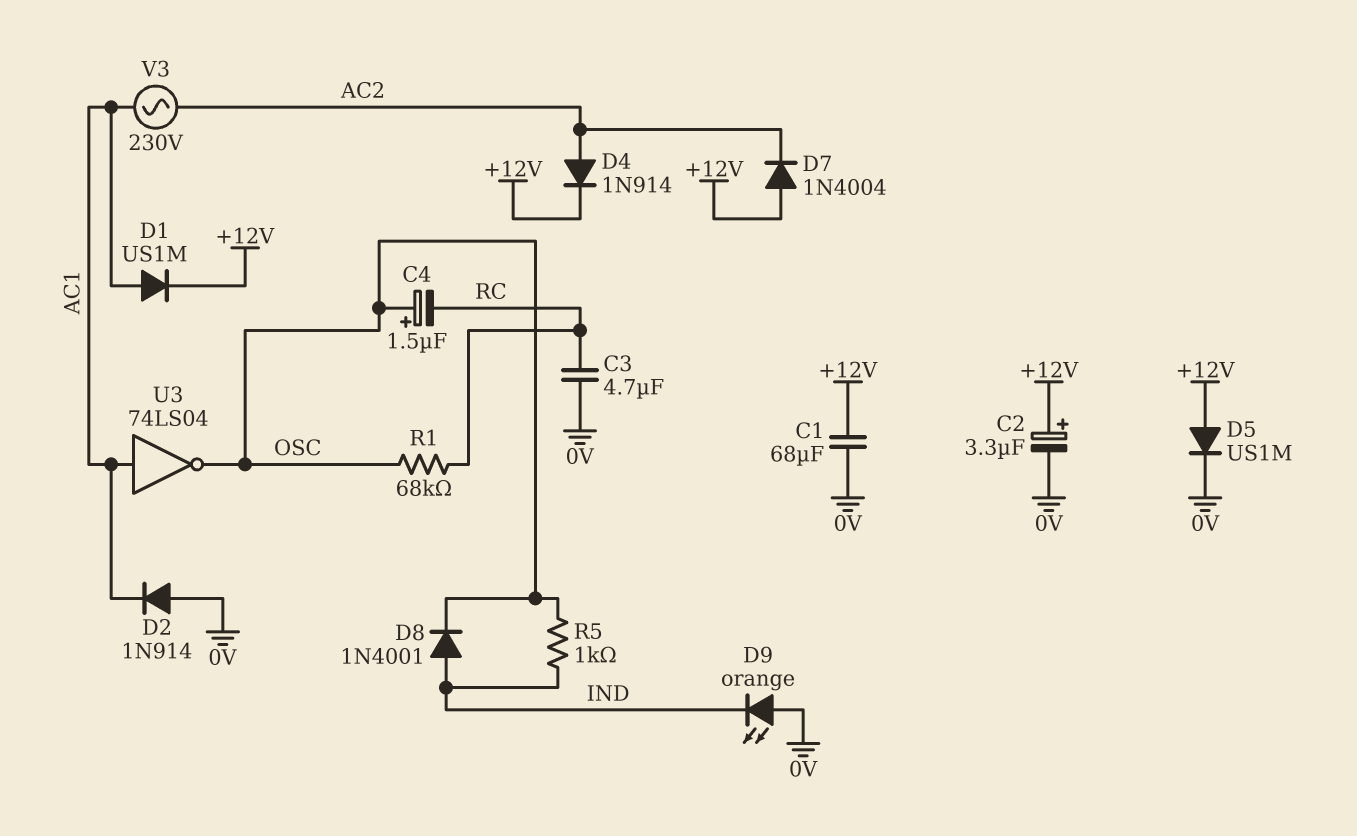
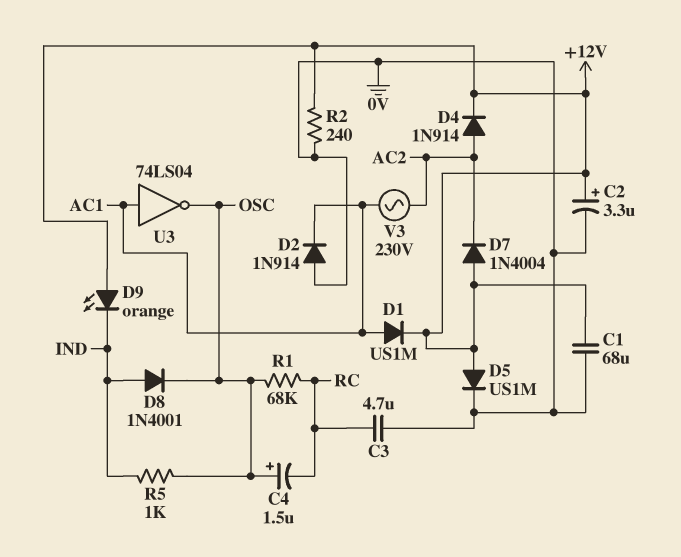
D9: LED orange (A 0V, K IND) -> LED orange (A +12V, K IND)
R2: none -> 240 (+12V, 0V)

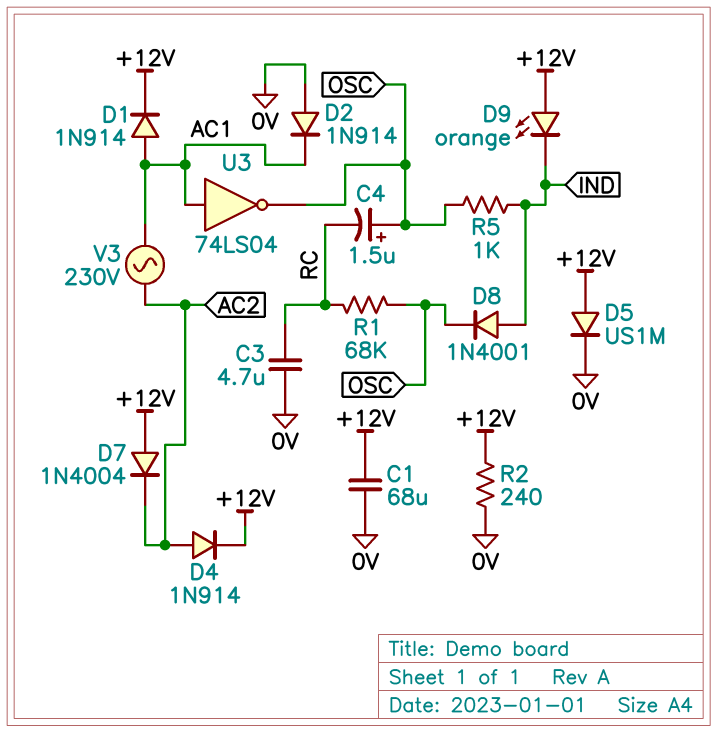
C2: 3.3uF (plus +12V, minus 0V) -> none
D1: diode US1M (A AC1, K +12V) -> diode 1N914 (A AC1, K +12V)

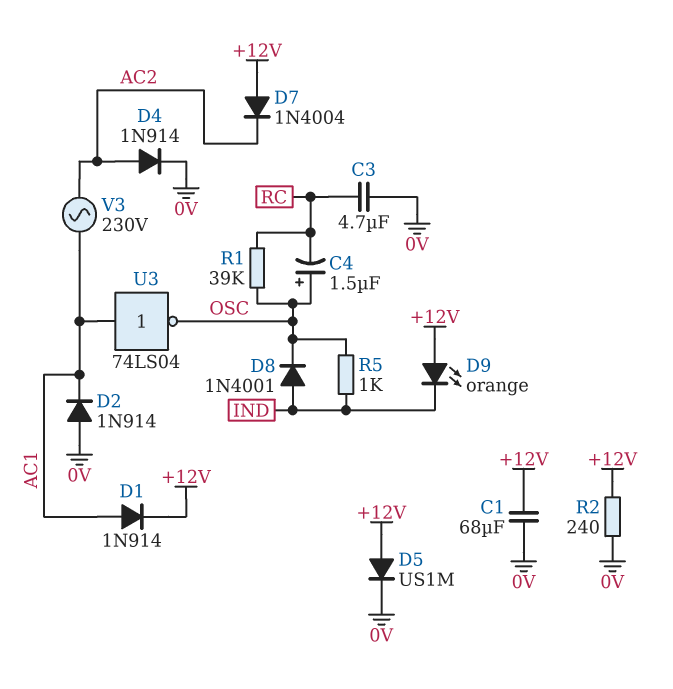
D4: diode 1N914 (A AC2, K +12V) -> diode 1N914 (A AC2, K 0V)
R1: 68k (OSC, RC) -> 39k (OSC, RC)

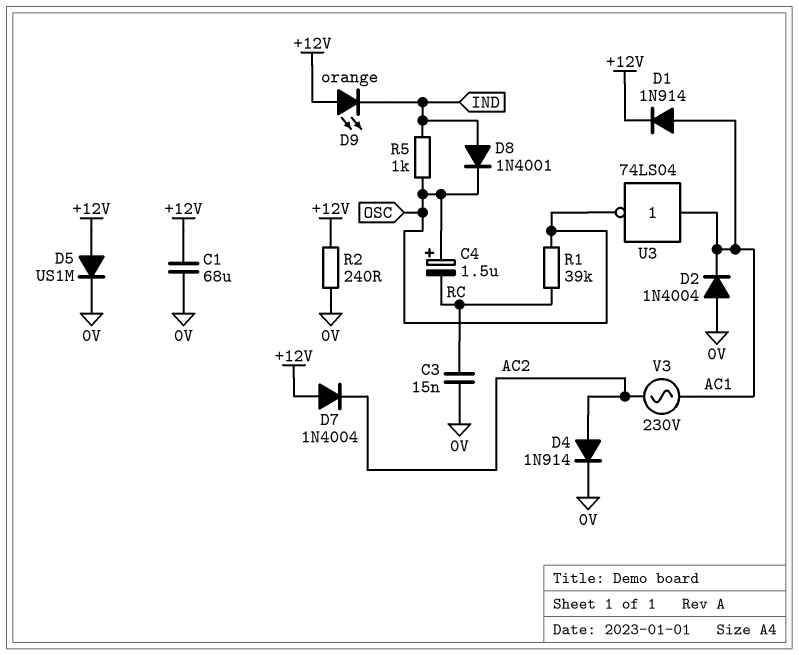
C3: 4.7uF (0V, RC) -> 15nF (0V, RC)
D2: diode 1N914 (A 0V, K AC1) -> diode 1N4004 (A 0V, K AC1)

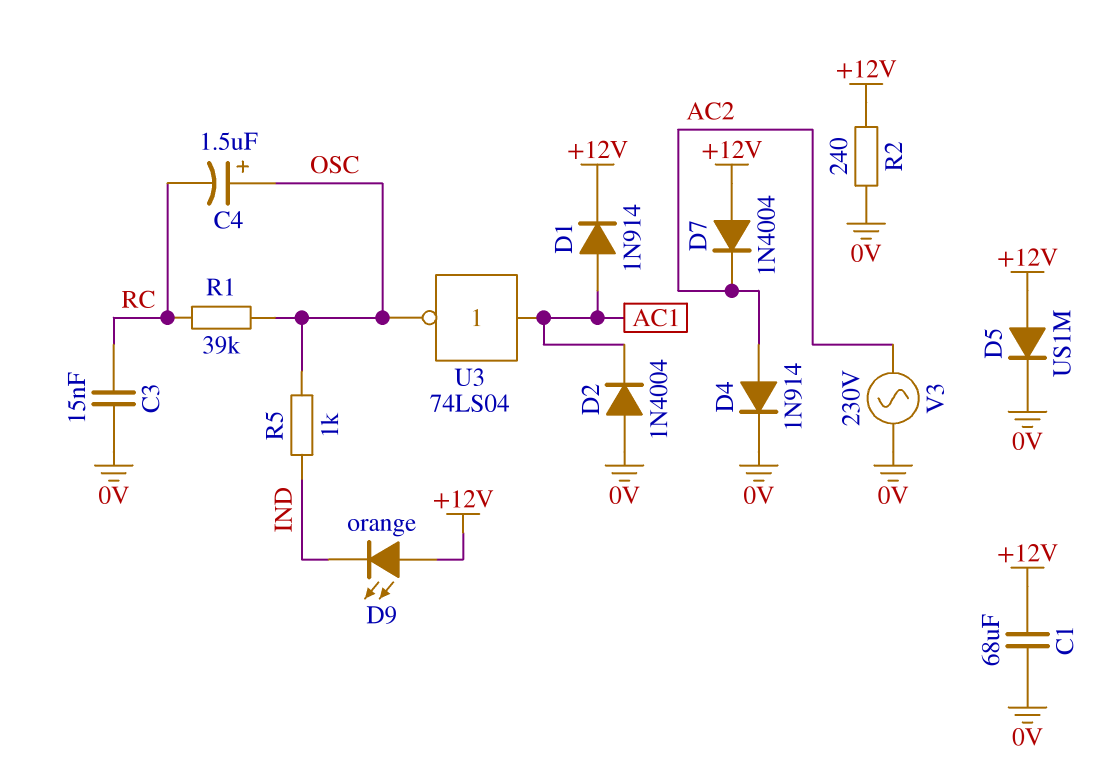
D8: diode 1N4001 (A IND, K OSC) -> none
V3: AC 230V (AC1, AC2) -> AC 230V (0V, AC2)

